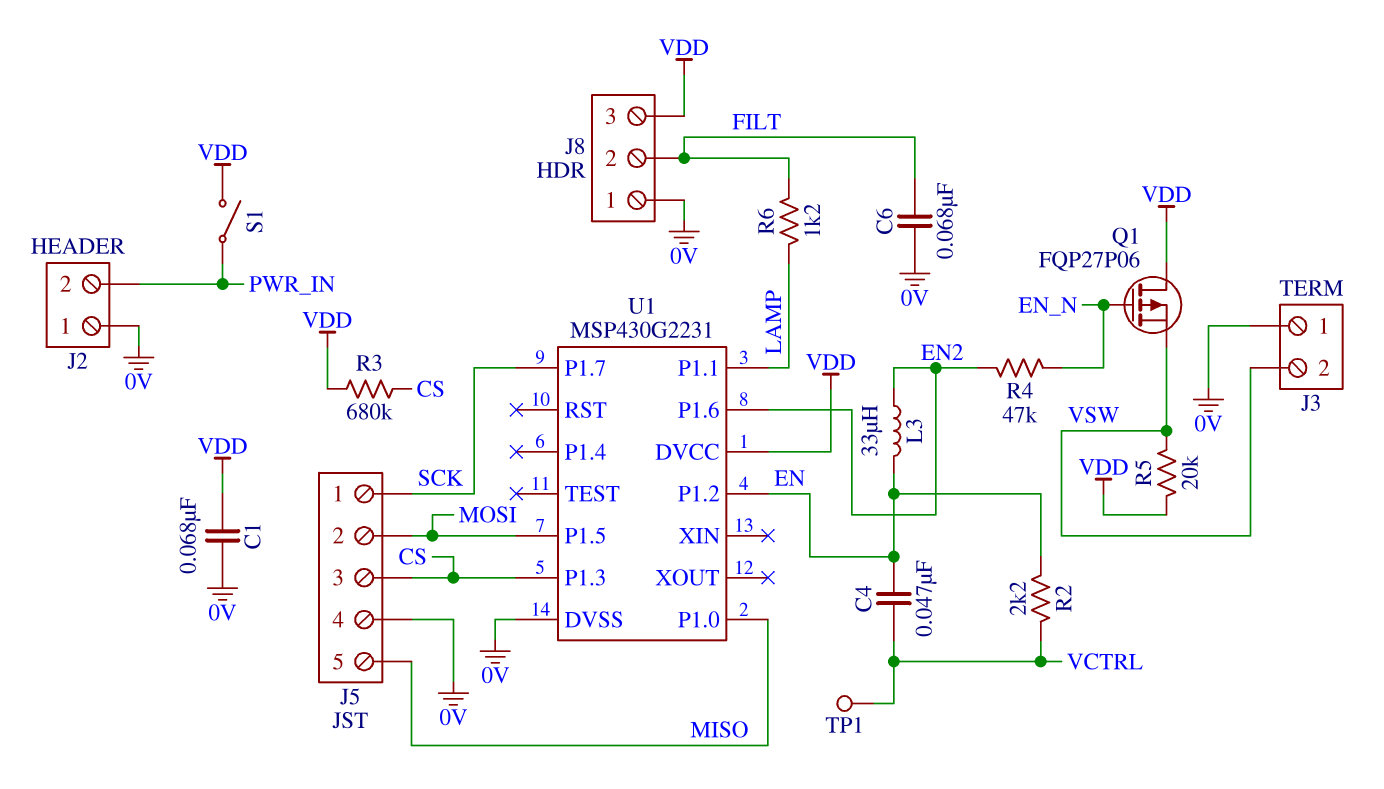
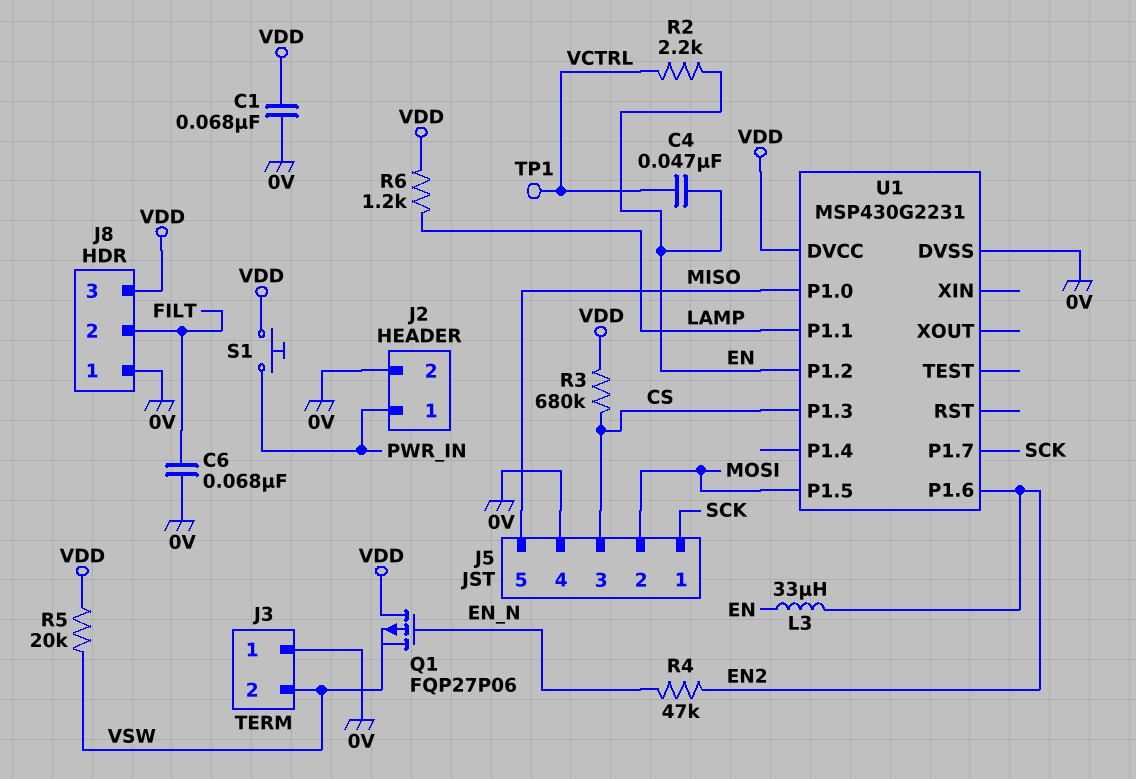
J2 pin 1: 0V -> PWR_IN
J2 pin 2: PWR_IN -> 0V
R6: 1.2k (FILT, LAMP) -> 1.2k (LAMP, VDD)
S1: switch (PWR_IN, VDD) -> button (PWR_IN, VDD)

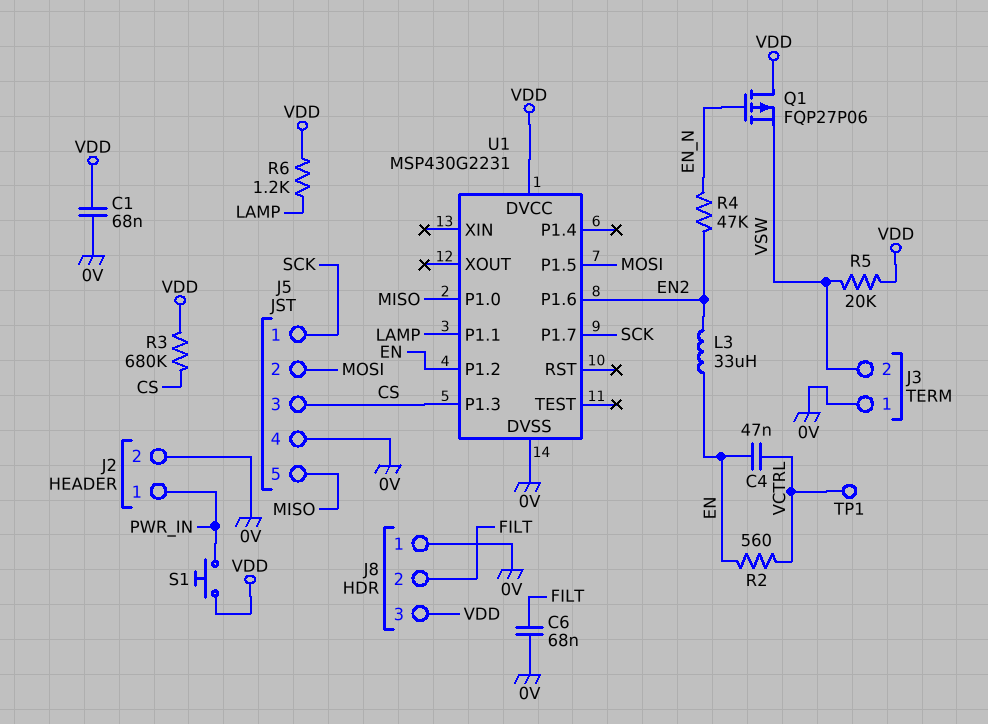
R2: 2.2k (EN, VCTRL) -> 560 (EN, VCTRL)

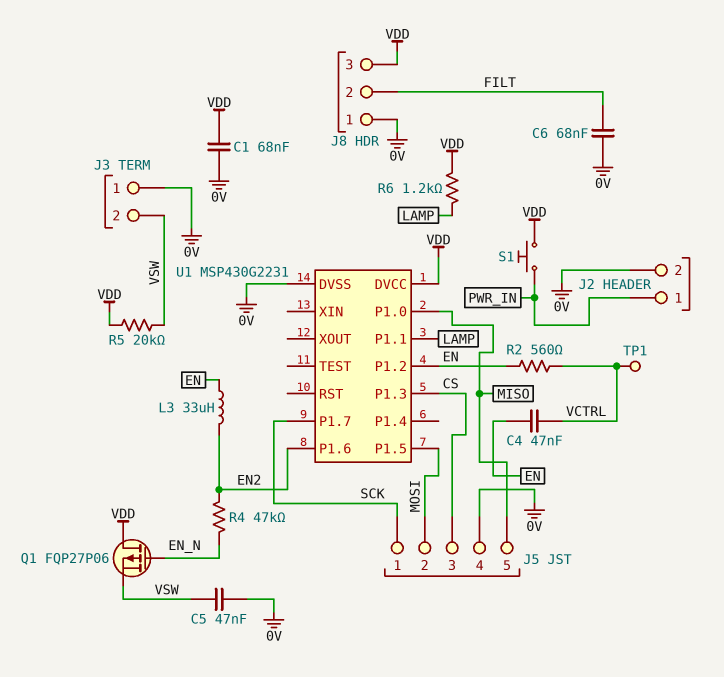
C5: none -> 47nF (0V, VSW)
R3: 680k (CS, VDD) -> none

